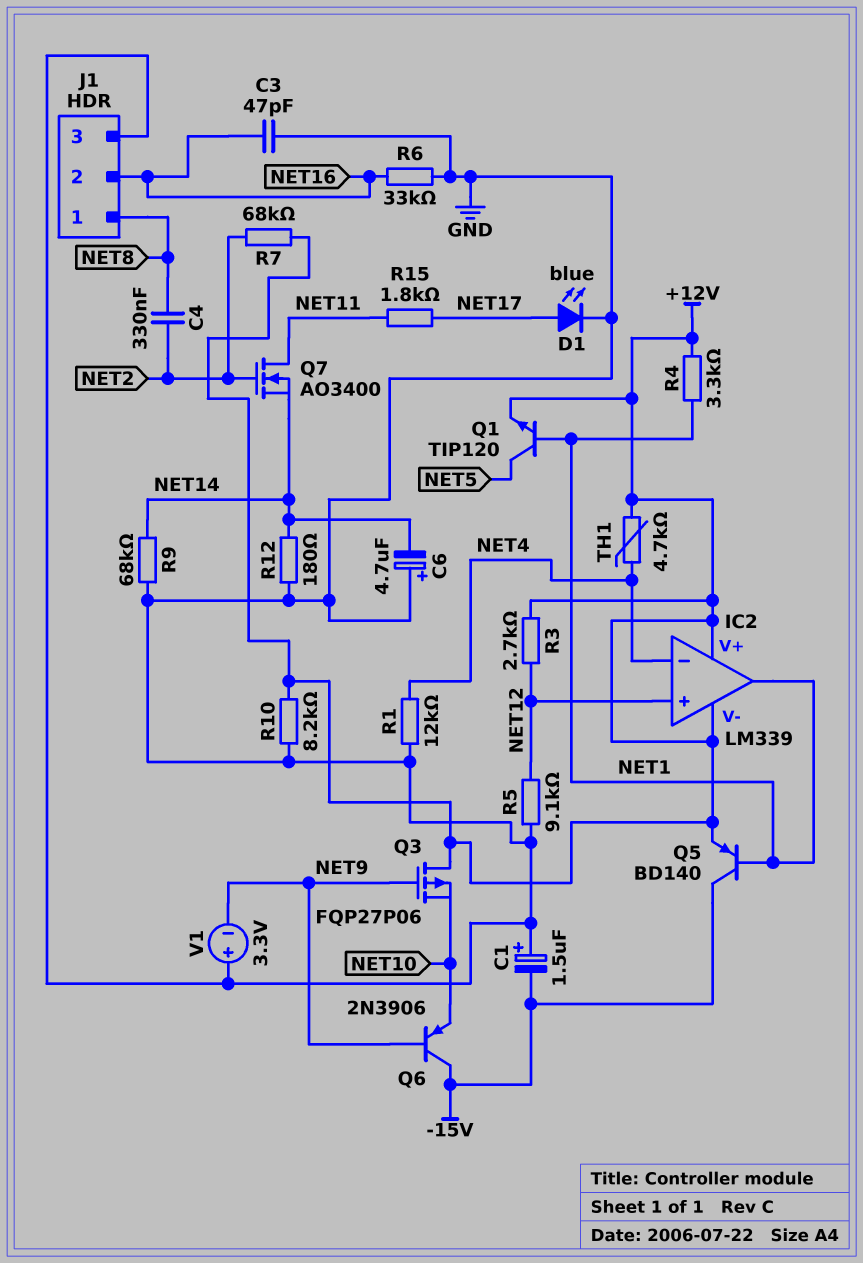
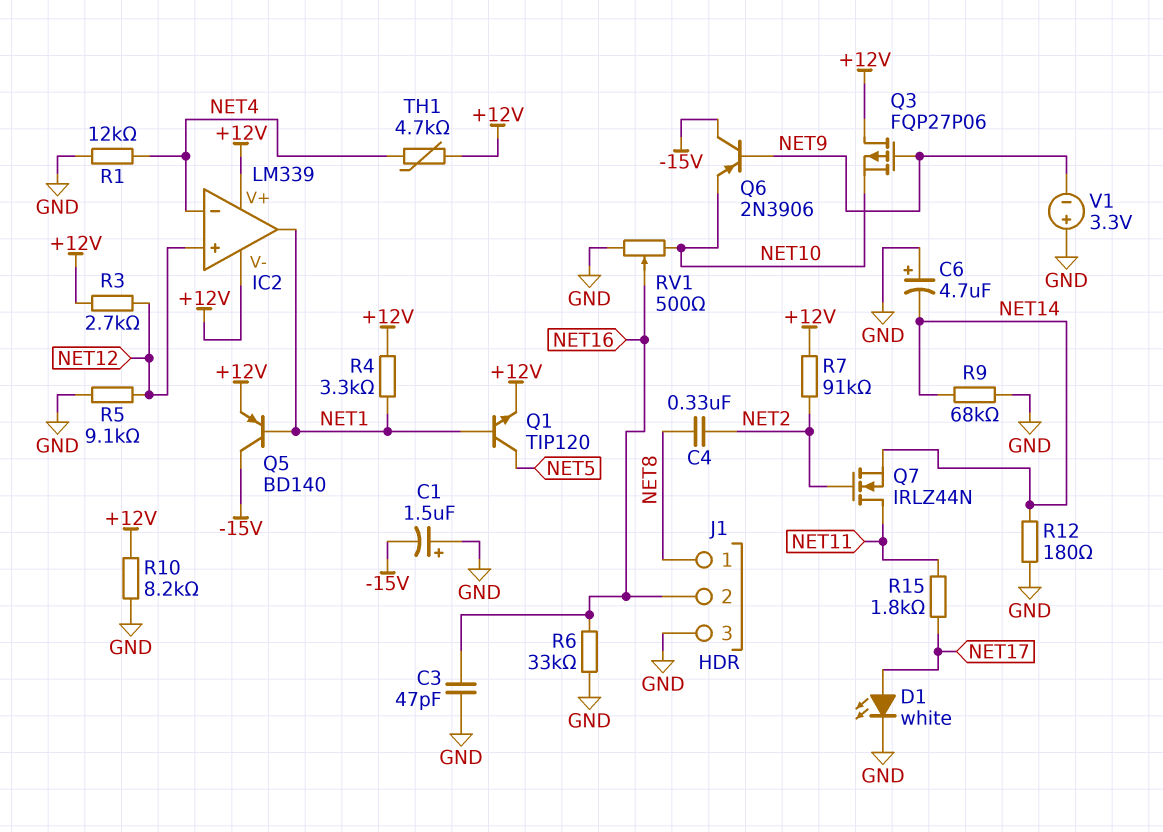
D1: LED blue (A NET17, K GND) -> LED white (A NET17, K GND)
Q7: NMOS AO3400 (G NET2, D NET11, S NET14) -> NMOS IRLZ44N (G NET2, D NET11, S NET14)
R7: 68k (+12V, NET2) -> 91k (+12V, NET2)
RV1: none -> 500 (GND, NET10, wiper NET16)

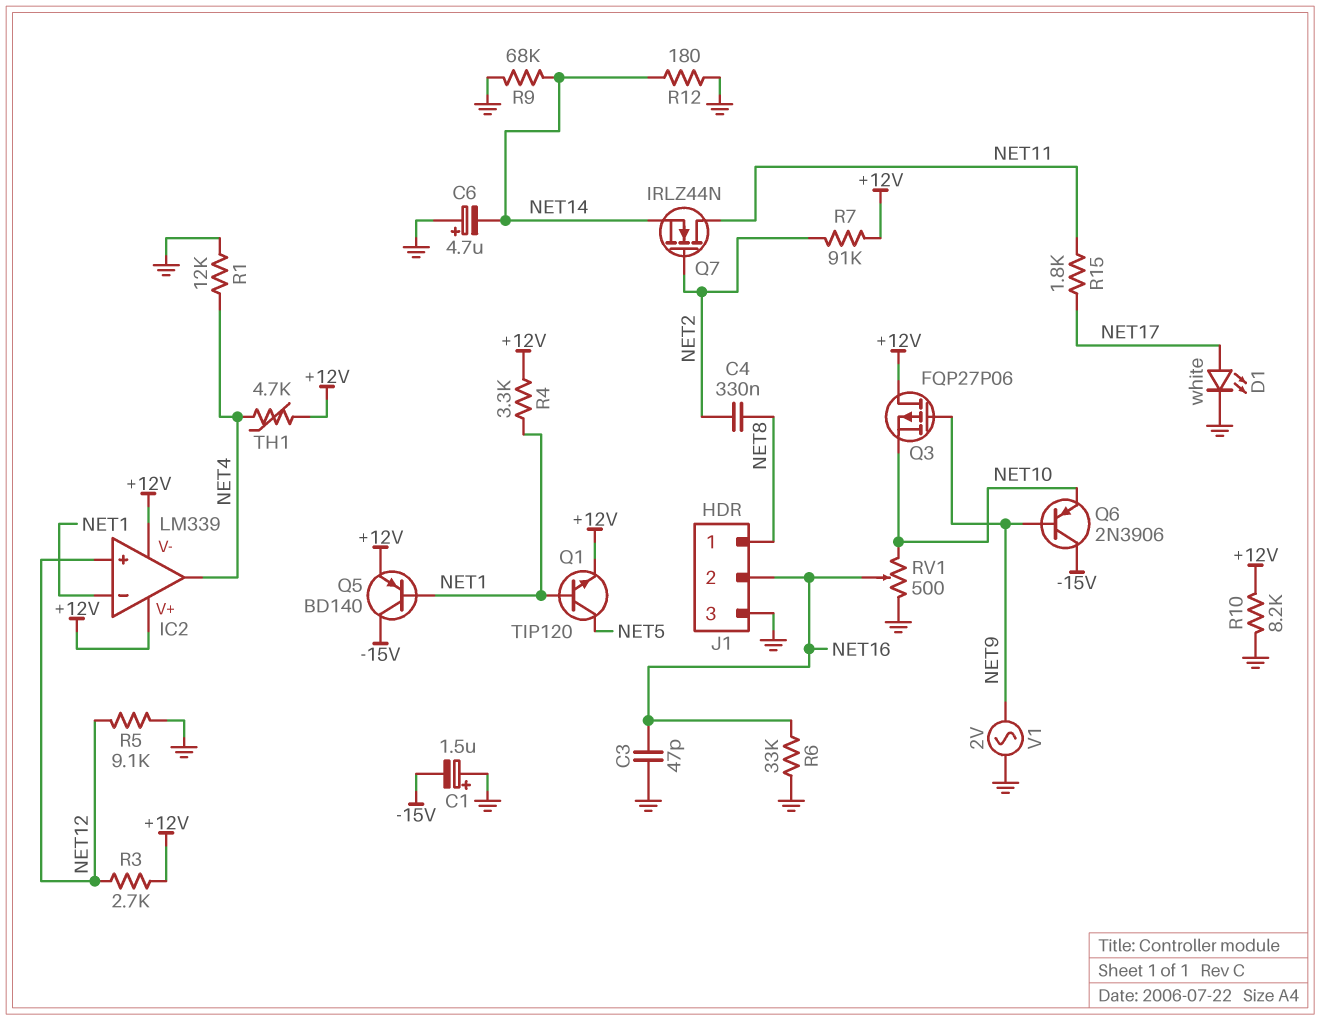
IC2 pin in-: NET4 -> NET1
IC2 pin out: NET1 -> NET4
V1: 3.3V (plus GND, minus NET9) -> AC 2V (GND, NET9)

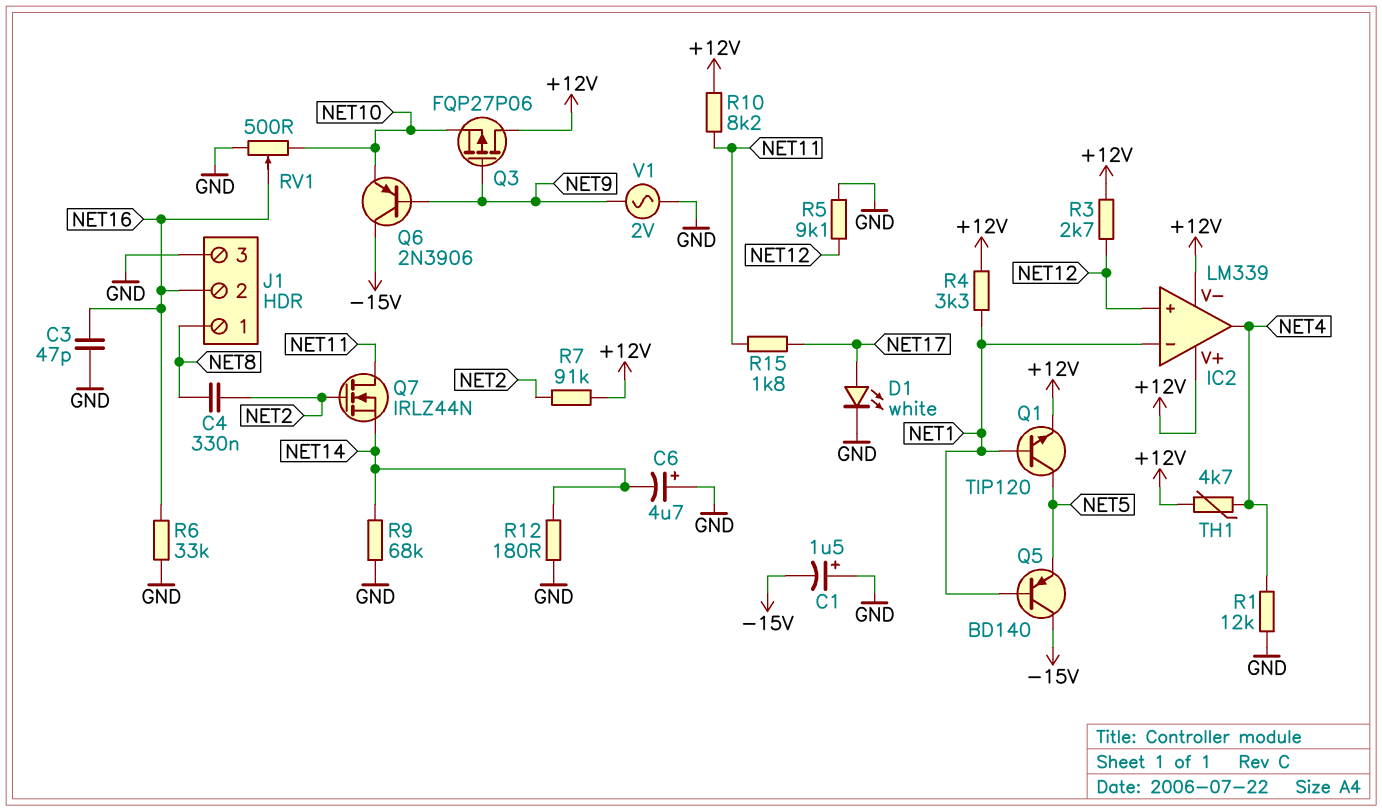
Q5: PNP BD140 (B NET1, C -15V, E +12V) -> PNP BD140 (B NET1, C -15V, E NET5)
R10: 8.2k (+12V, GND) -> 8.2k (+12V, NET11)

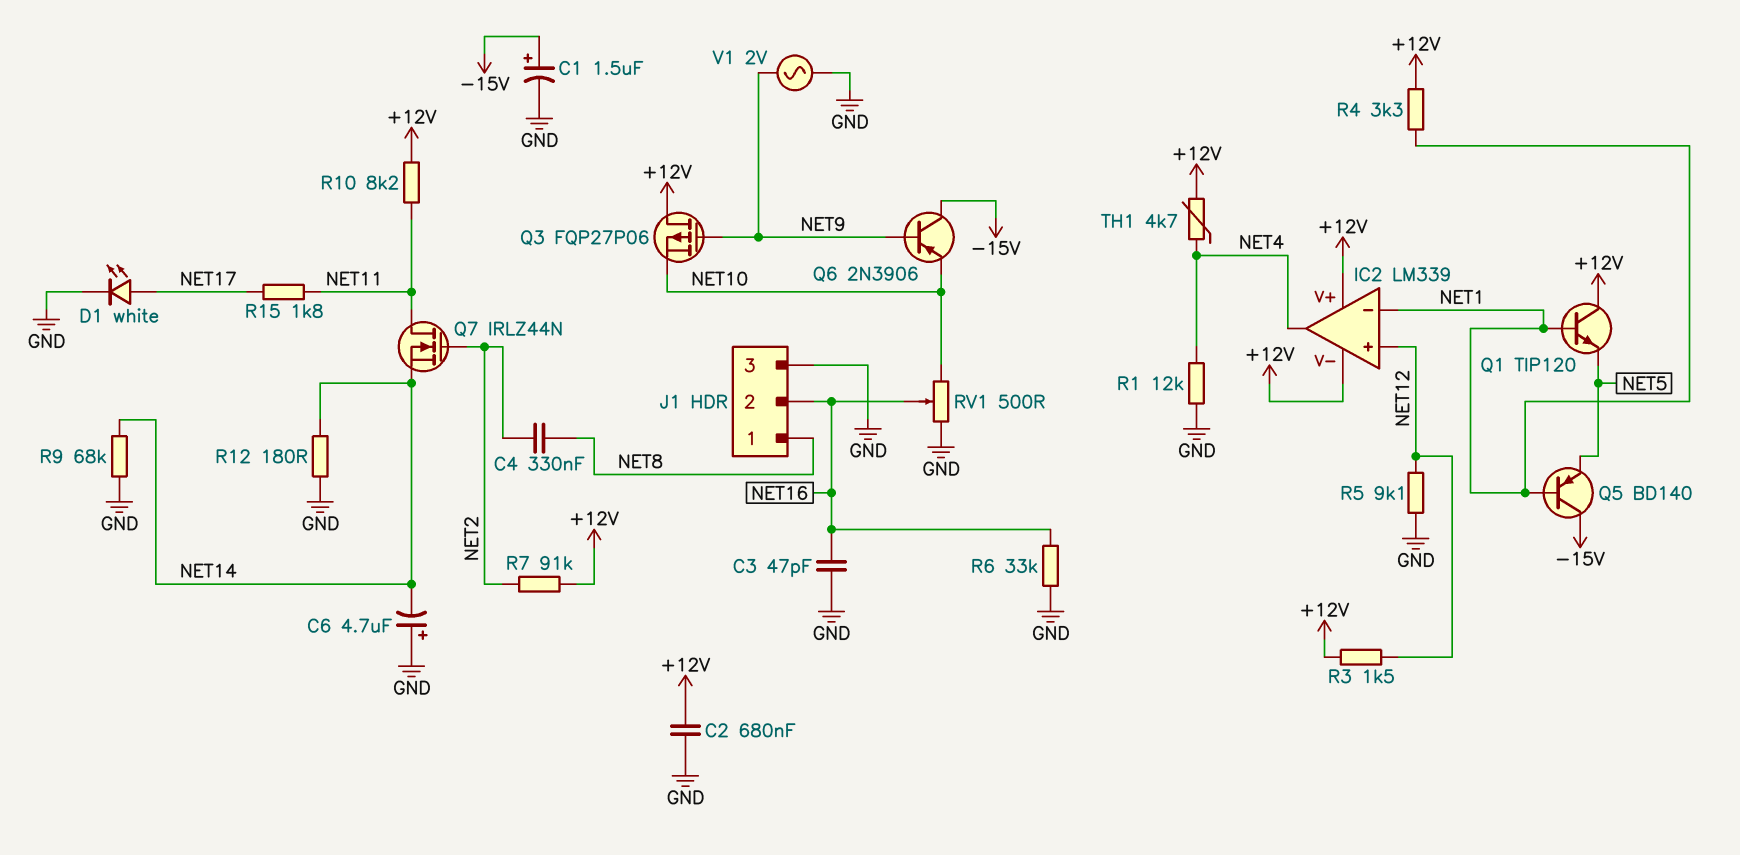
C1: 1.5uF (plus GND, minus -15V) -> 1.5uF (plus -15V, minus GND)
C2: none -> 680nF (+12V, GND)
Q1: NPN TIP120 (B NET1, C NET5, E +12V) -> NPN TIP120 (B NET1, C +12V, E NET5)
R3: 2.7k (+12V, NET12) -> 1.5k (+12V, NET12)

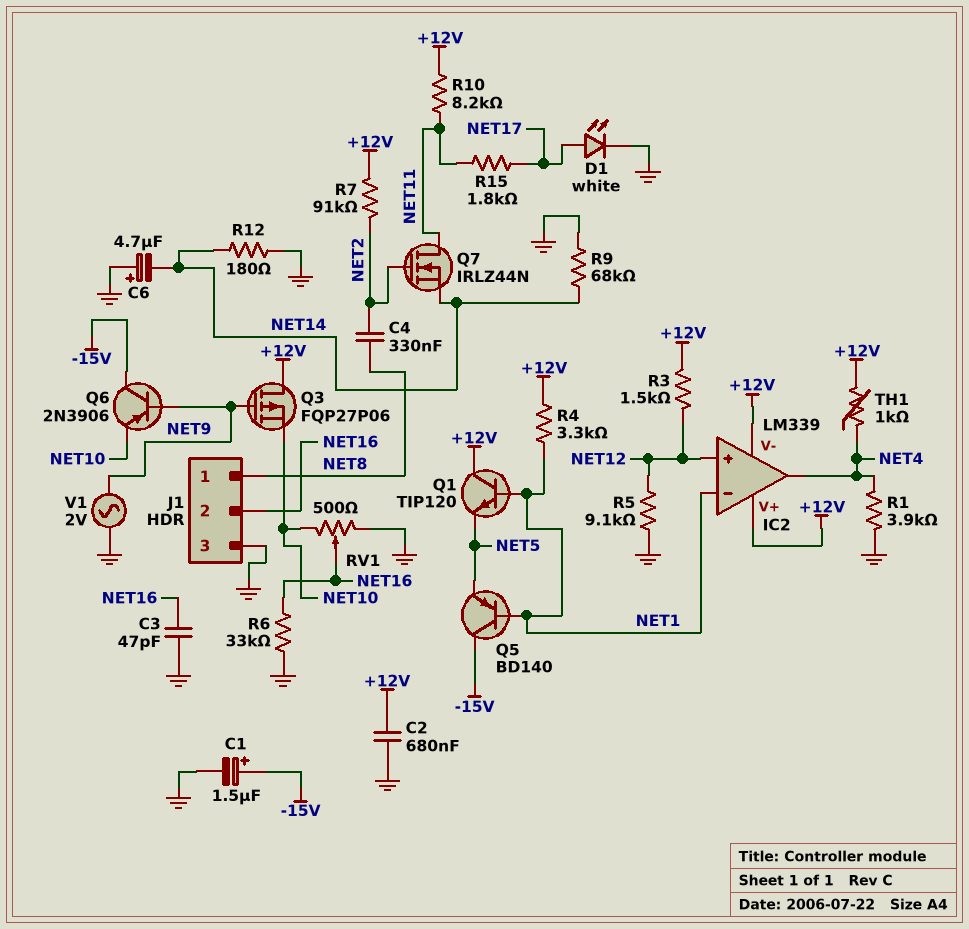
R1: 12k (GND, NET4) -> 3.9k (GND, NET4)
TH1: 4.7k (+12V, NET4) -> 1k (+12V, NET4)

